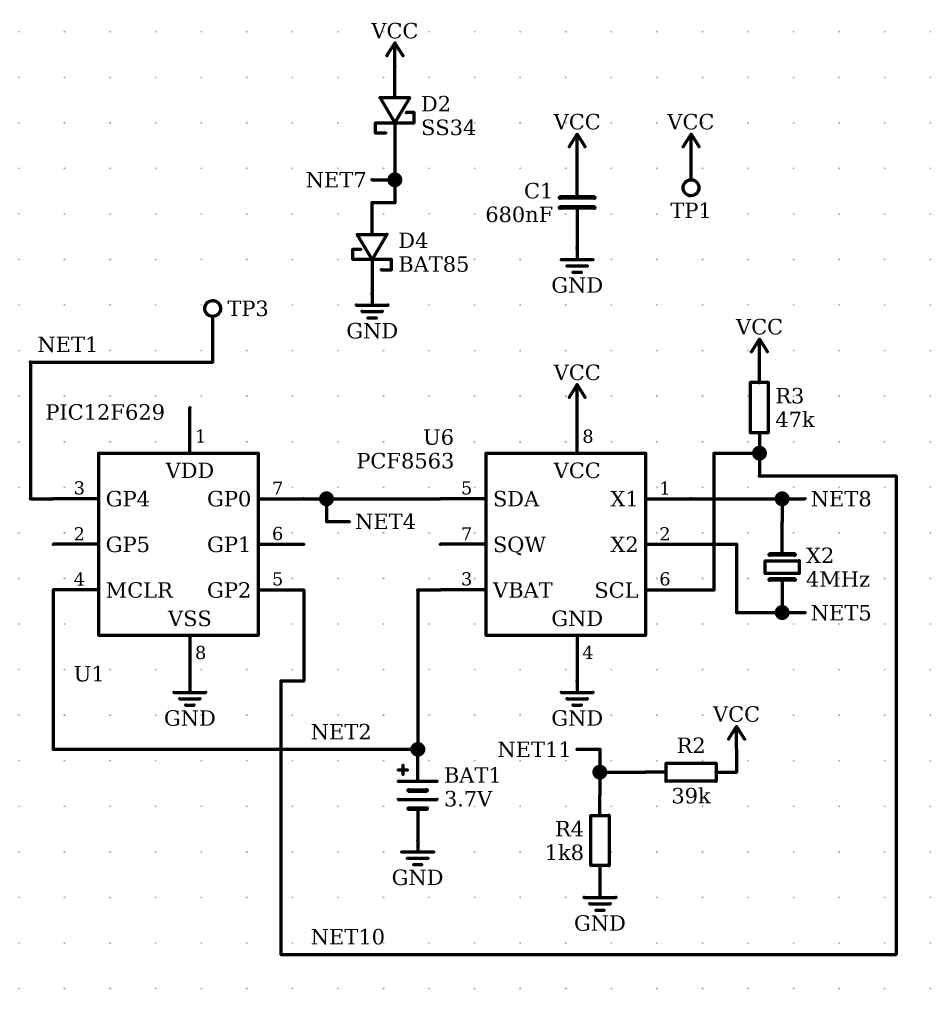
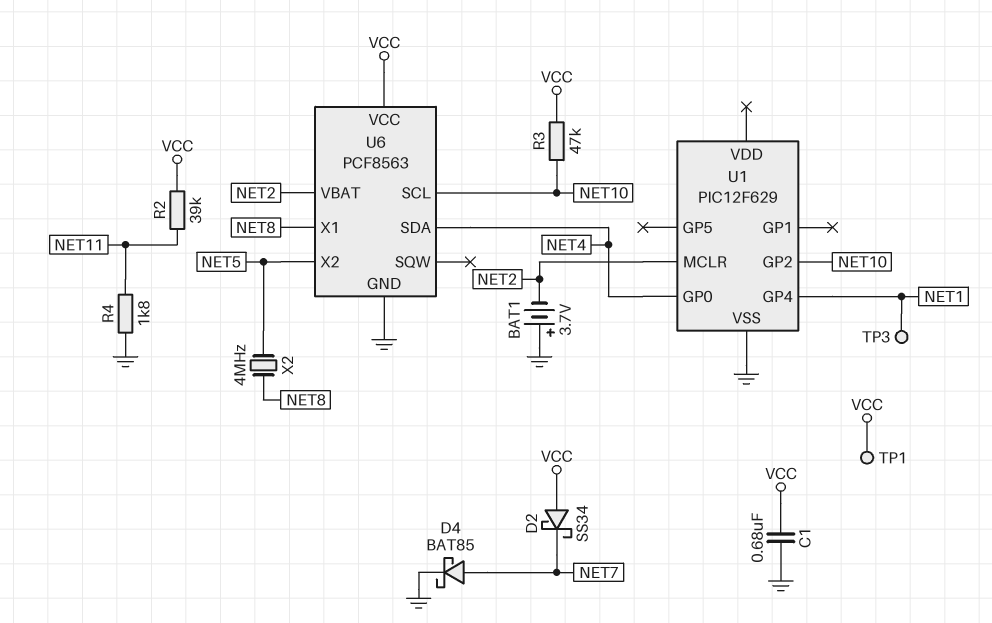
BAT1: 3.7V (plus NET2, minus GND) -> 3.7V (plus GND, minus NET2)

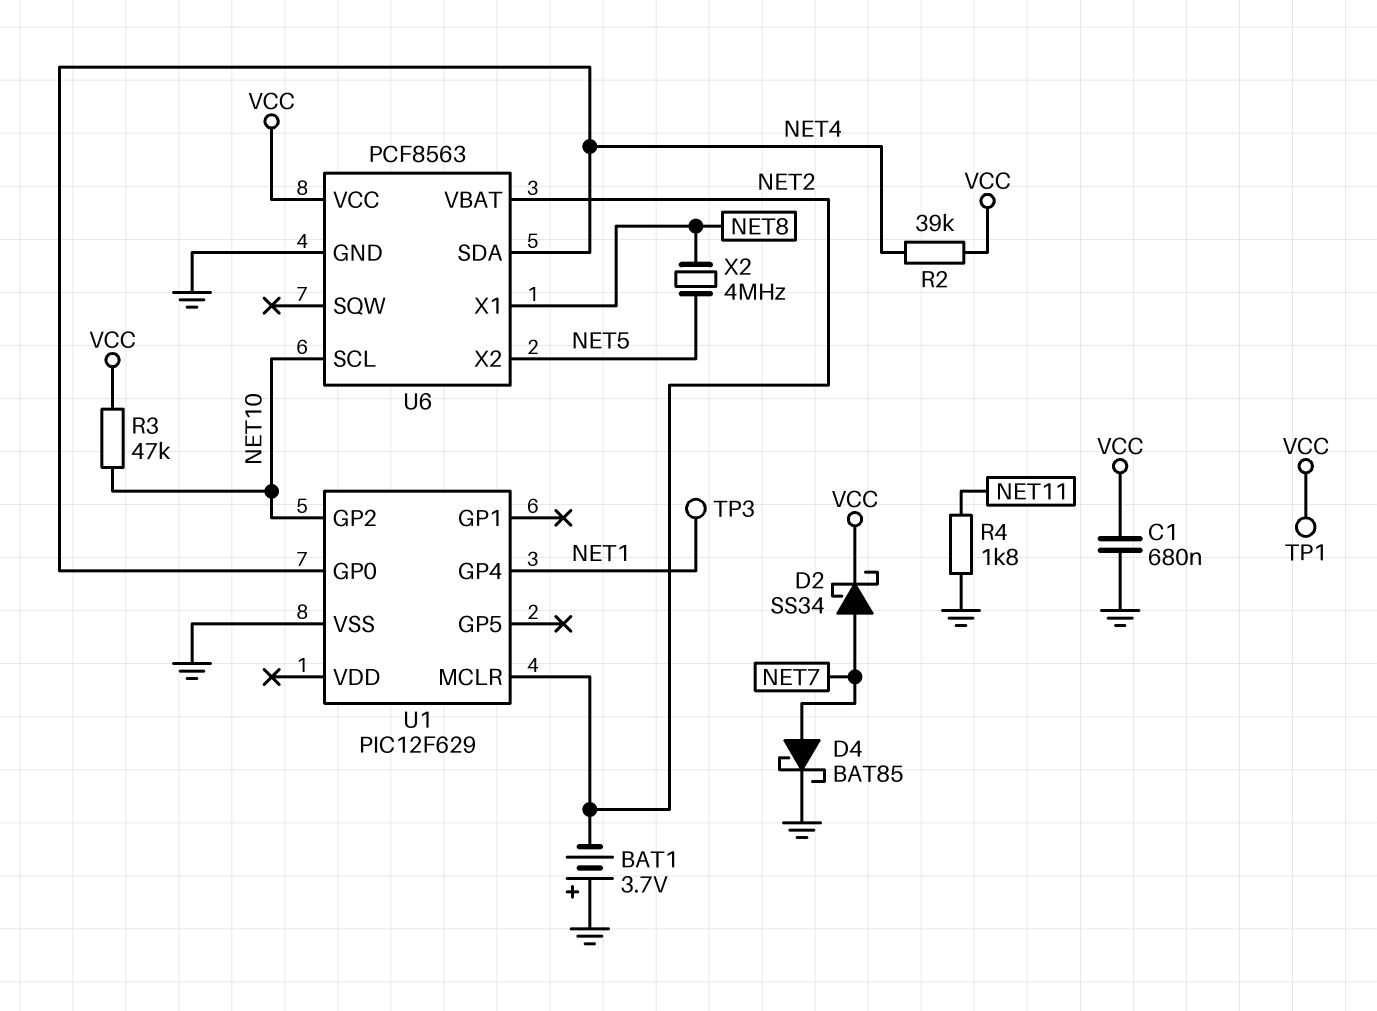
D2: schottky SS34 (A VCC, K NET7) -> schottky SS34 (A NET7, K VCC)
R2: 39k (NET11, VCC) -> 39k (NET4, VCC)

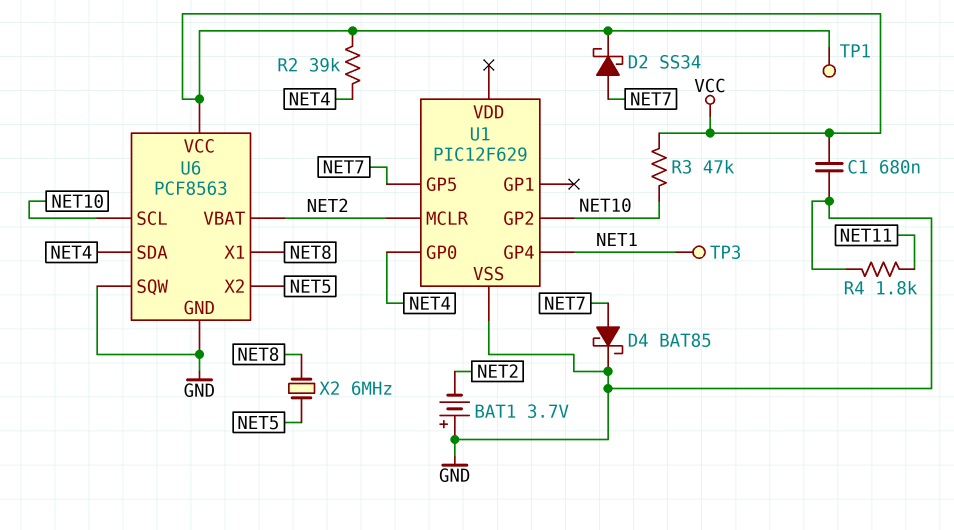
U1 pin GP5: none -> NET7
U6 pin SQW: none -> GND
X2: 4MHz (NET5, NET8) -> 6MHz (NET5, NET8)

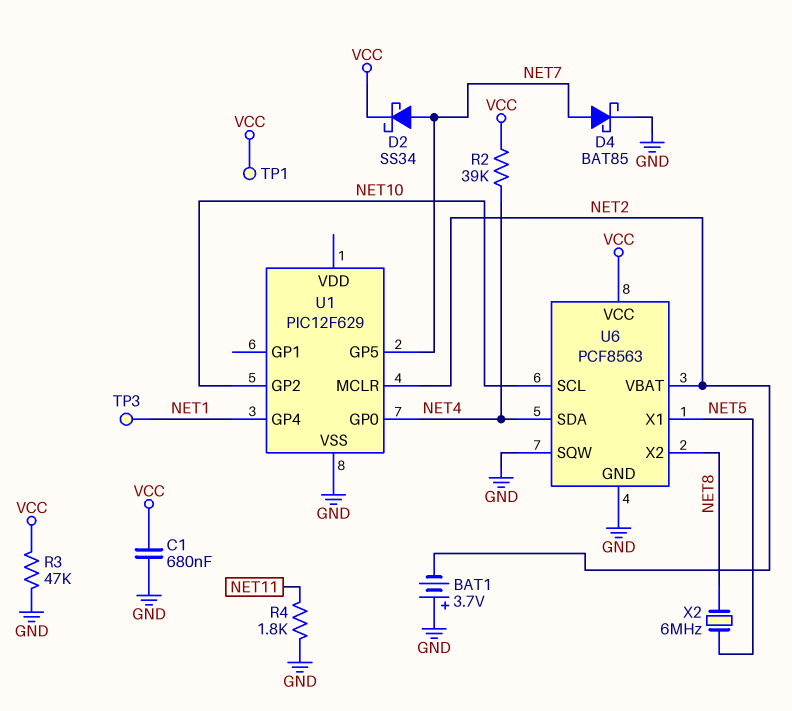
R3: 47k (NET10, VCC) -> 47k (GND, VCC)
U6 pin X1: NET8 -> NET5
U6 pin X2: NET5 -> NET8

